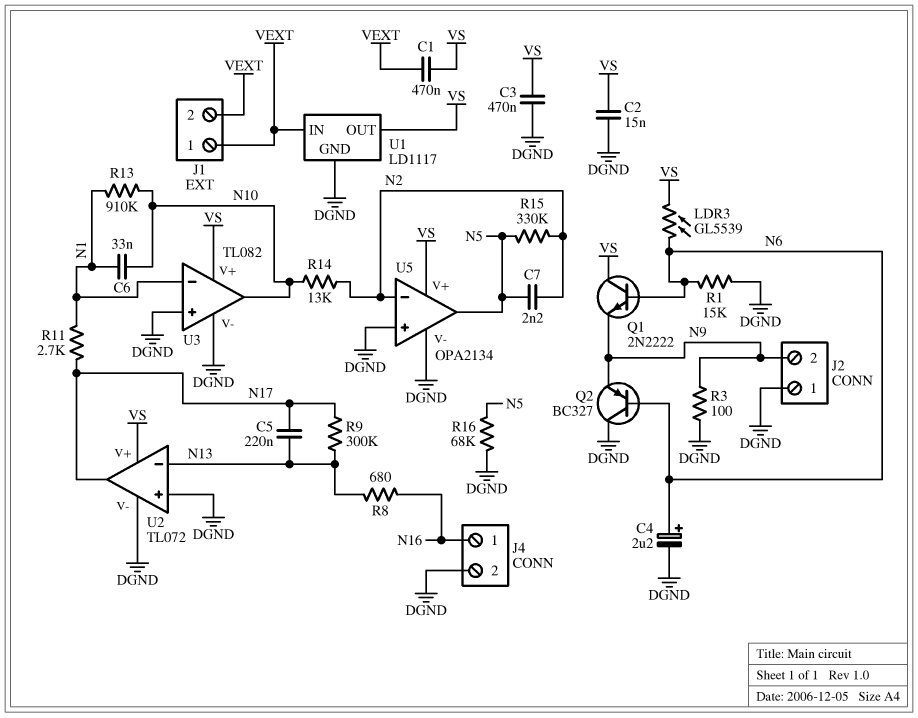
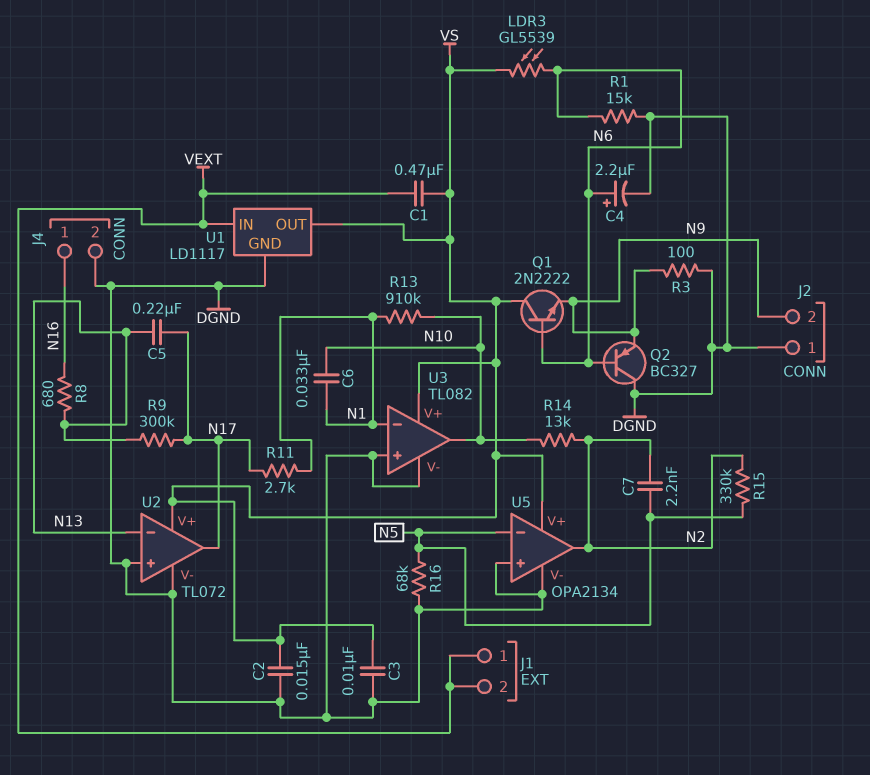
C3: 470nF (DGND, VS) -> 10nF (DGND, VS)
U5 pin in-: N2 -> N5
U5 pin out: N5 -> N2

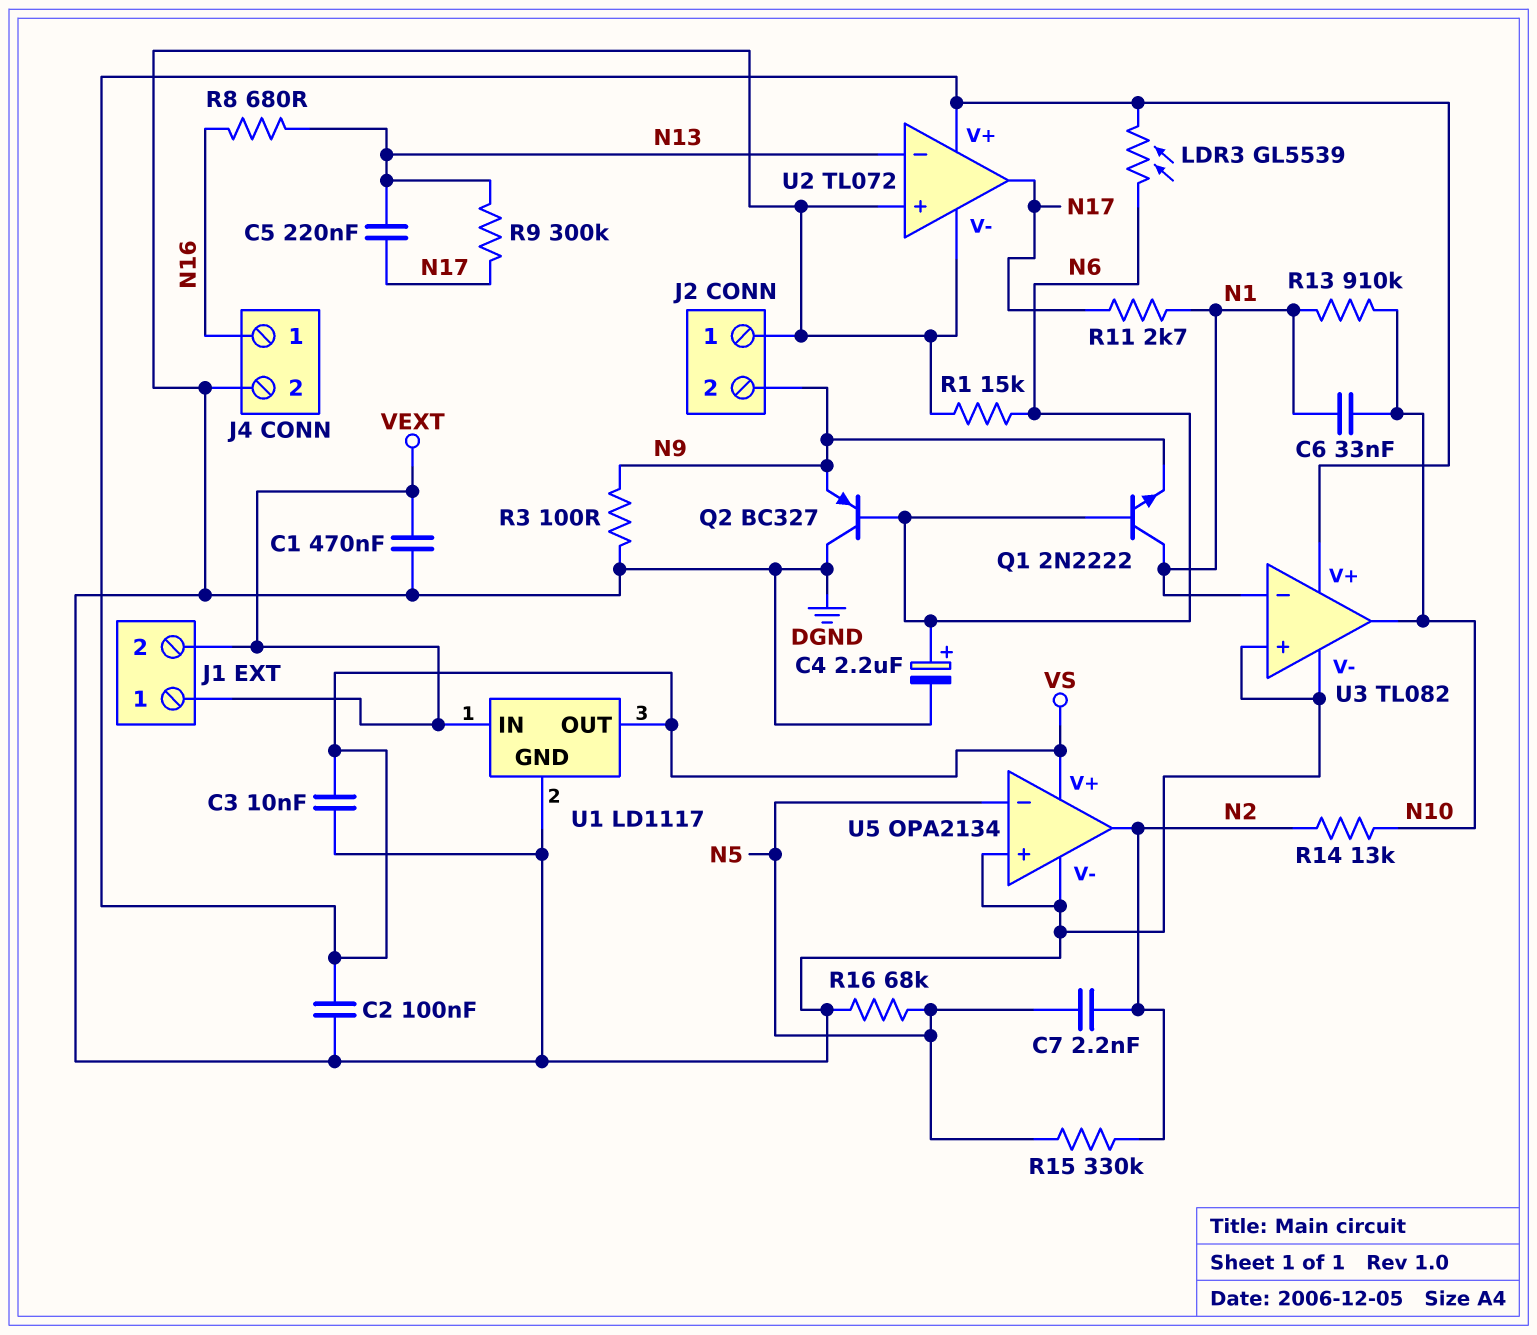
C1: 470nF (VEXT, VS) -> 470nF (DGND, VEXT)
C2: 15nF (DGND, VS) -> 100nF (DGND, VS)
Q1: NPN 2N2222 (B N6, C VS, E N9) -> NPN 2N2222 (B N6, C N1, E N9)

